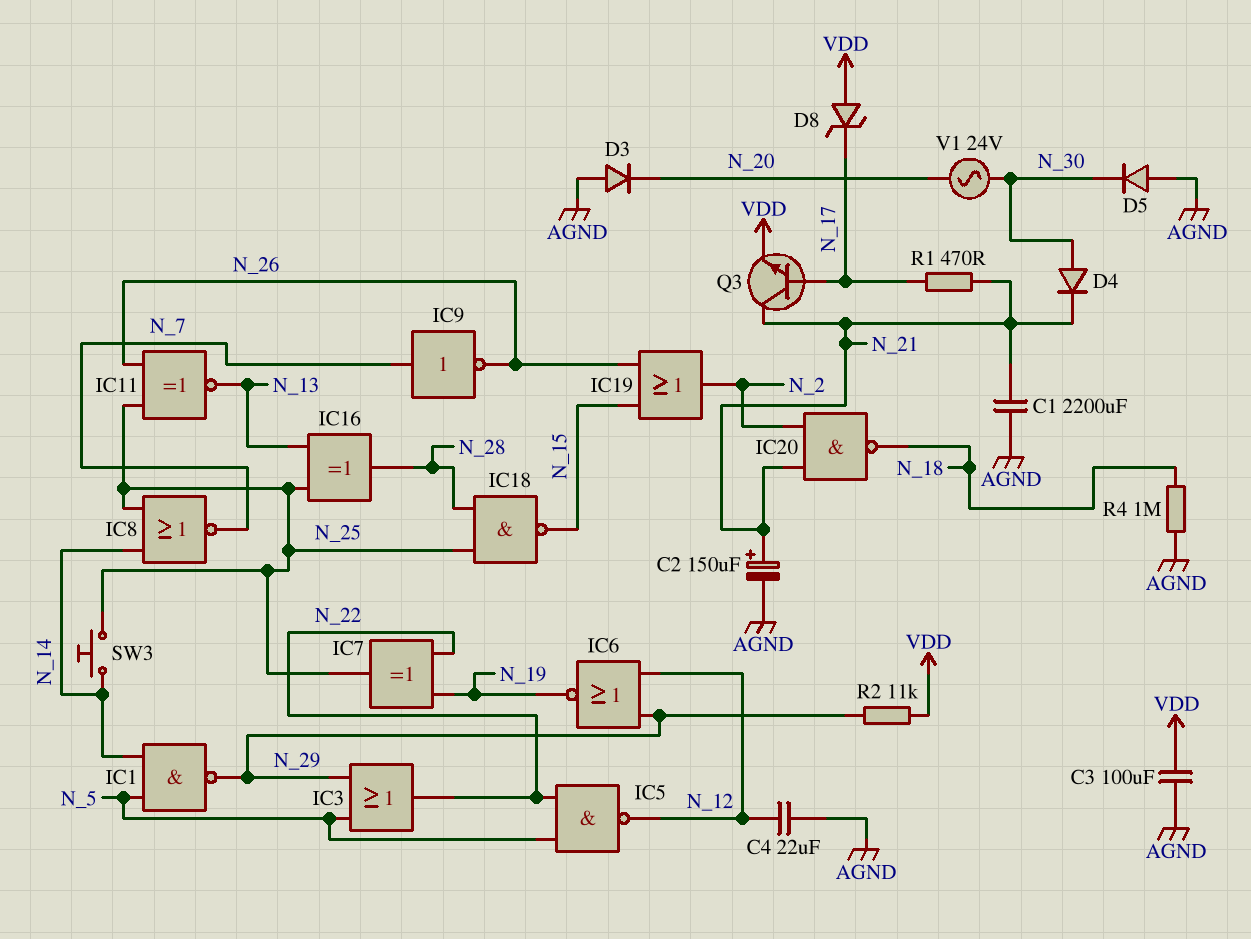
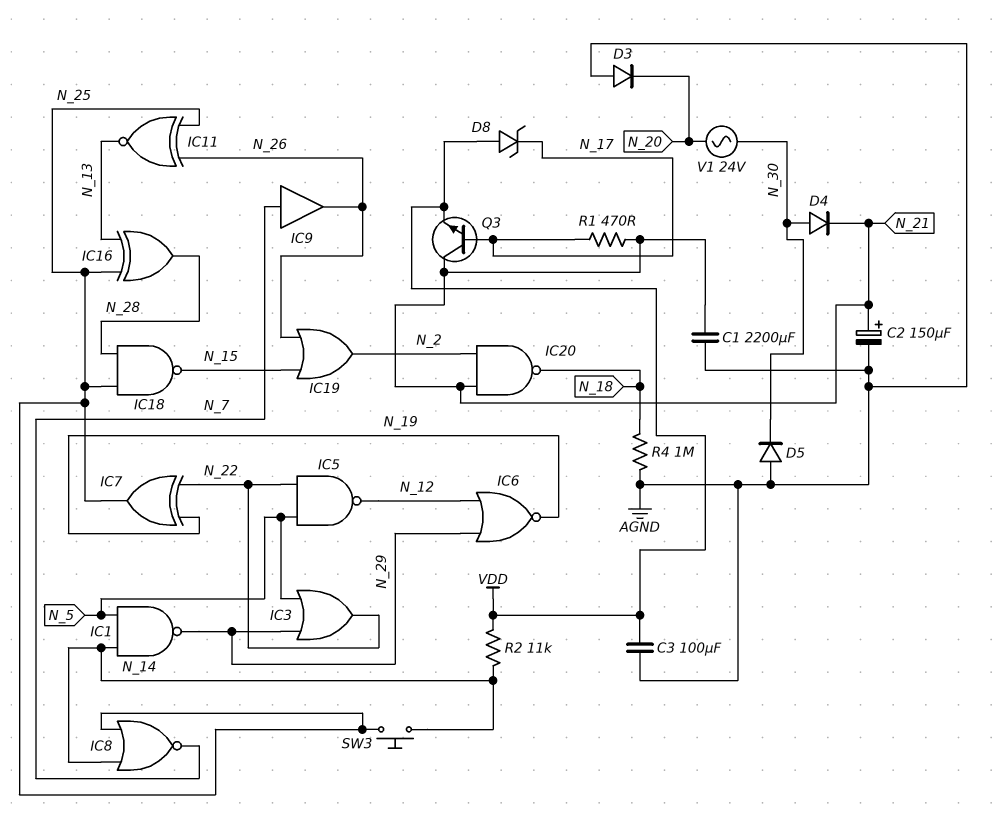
C4: 22uF (AGND, N_12) -> none
IC9: NOT (in N_7, out N_26) -> buffer (in N_7, out N_26)
R2: 11k (N_29, VDD) -> 11k (N_14, VDD)

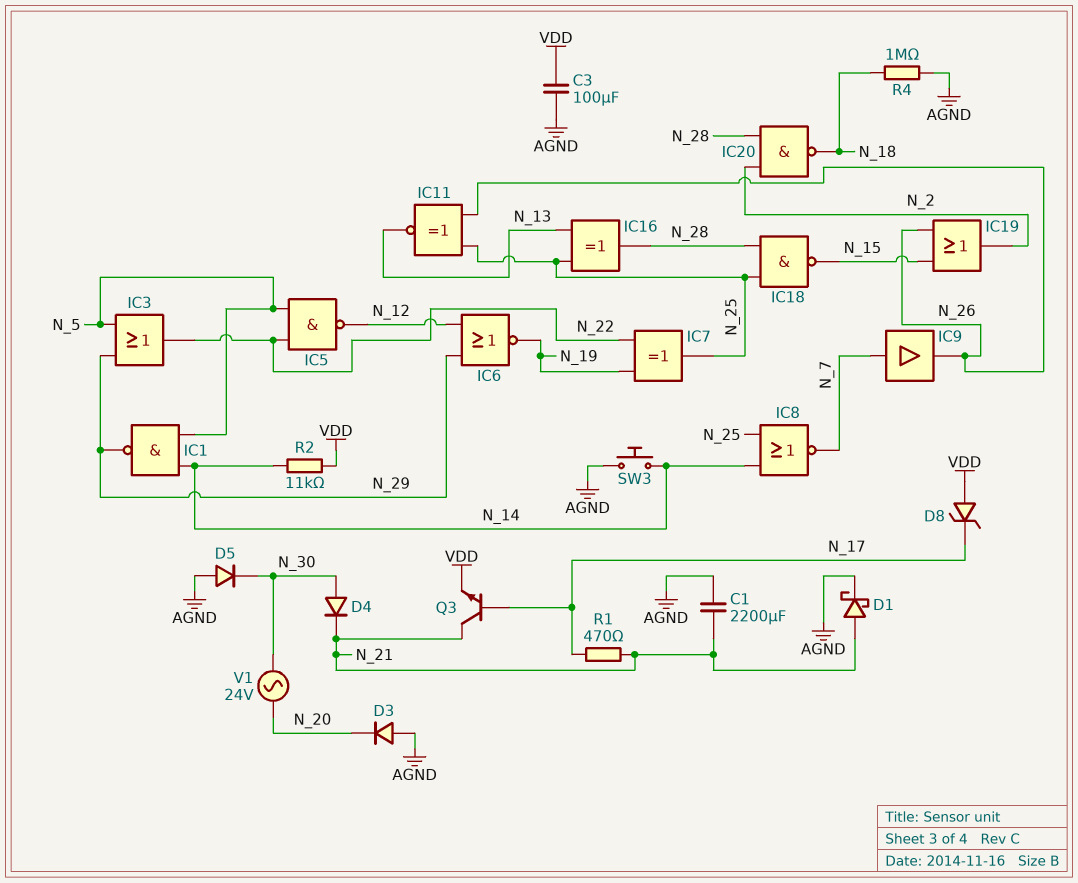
C2: 150uF (plus N_21, minus AGND) -> none
D1: none -> schottky (A N_21, K AGND)
IC20: NAND (in N_2, in N_21, out N_18) -> NAND (in N_2, in N_28, out N_18)
SW3: button (N_14, N_25) -> button (AGND, N_14)

